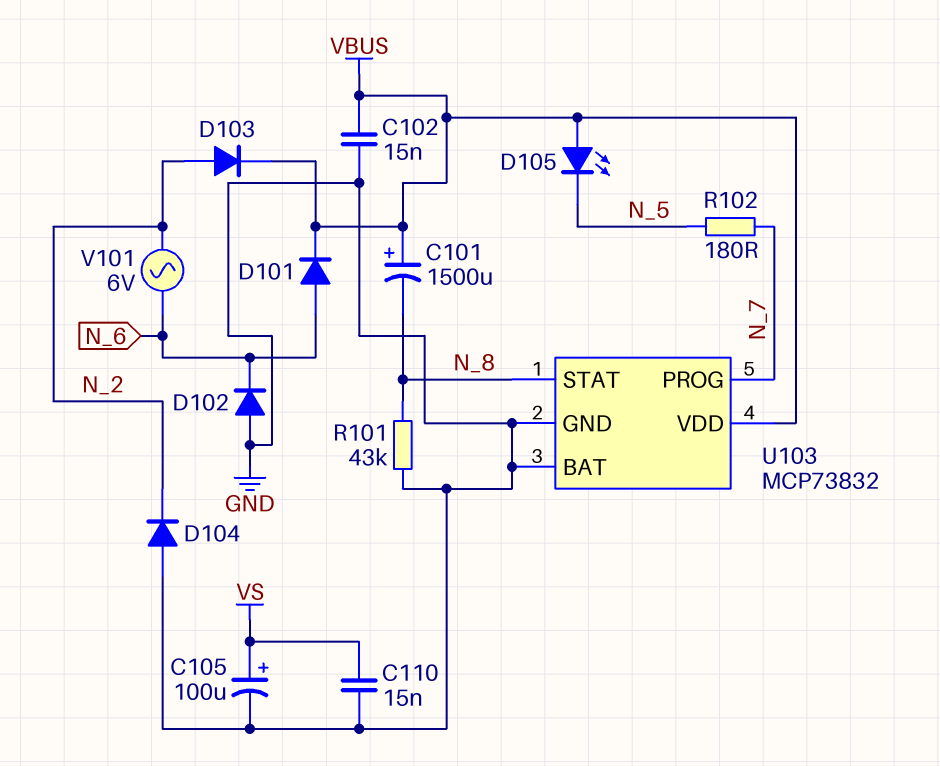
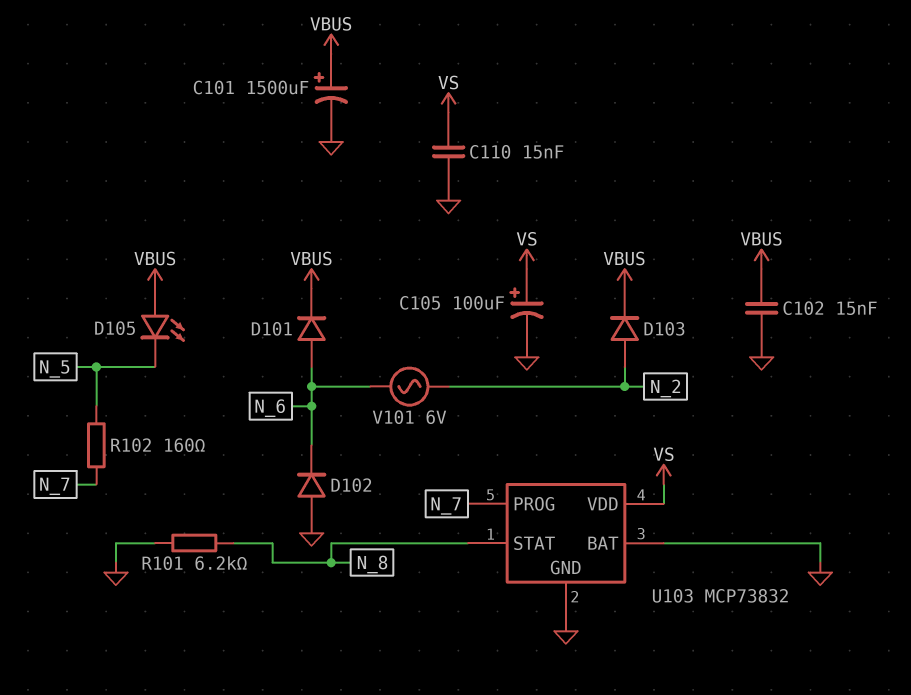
C101: 1500uF (plus VBUS, minus N_8) -> 1500uF (plus VBUS, minus GND)
D104: diode (A GND, K N_2) -> none
R101: 43k (GND, N_8) -> 6.2k (GND, N_8)
R102: 180 (N_5, N_7) -> 160 (N_5, N_7)
U103 pin VDD: VBUS -> VS

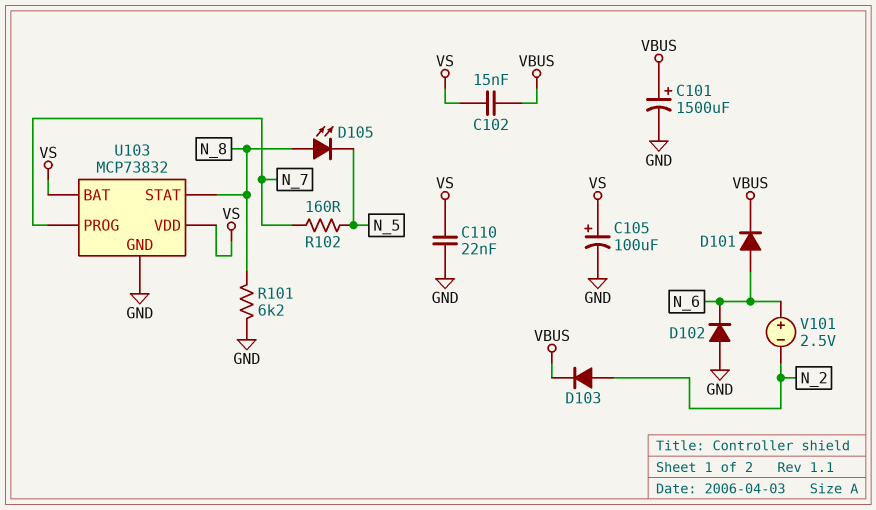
C102: 15nF (GND, VBUS) -> 15nF (VBUS, VS)
C110: 15nF (GND, VS) -> 22nF (GND, VS)
D105: LED (A VBUS, K N_5) -> LED (A N_8, K N_5)
U103 pin BAT: GND -> VS
V101: AC 6V (N_2, N_6) -> 2.5V (plus N_6, minus N_2)

